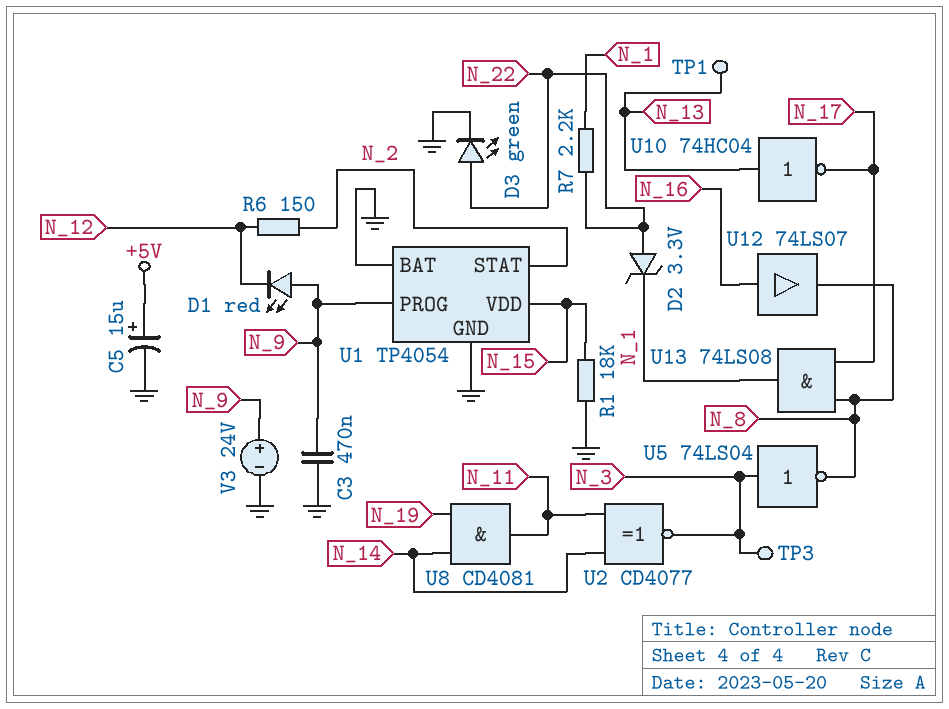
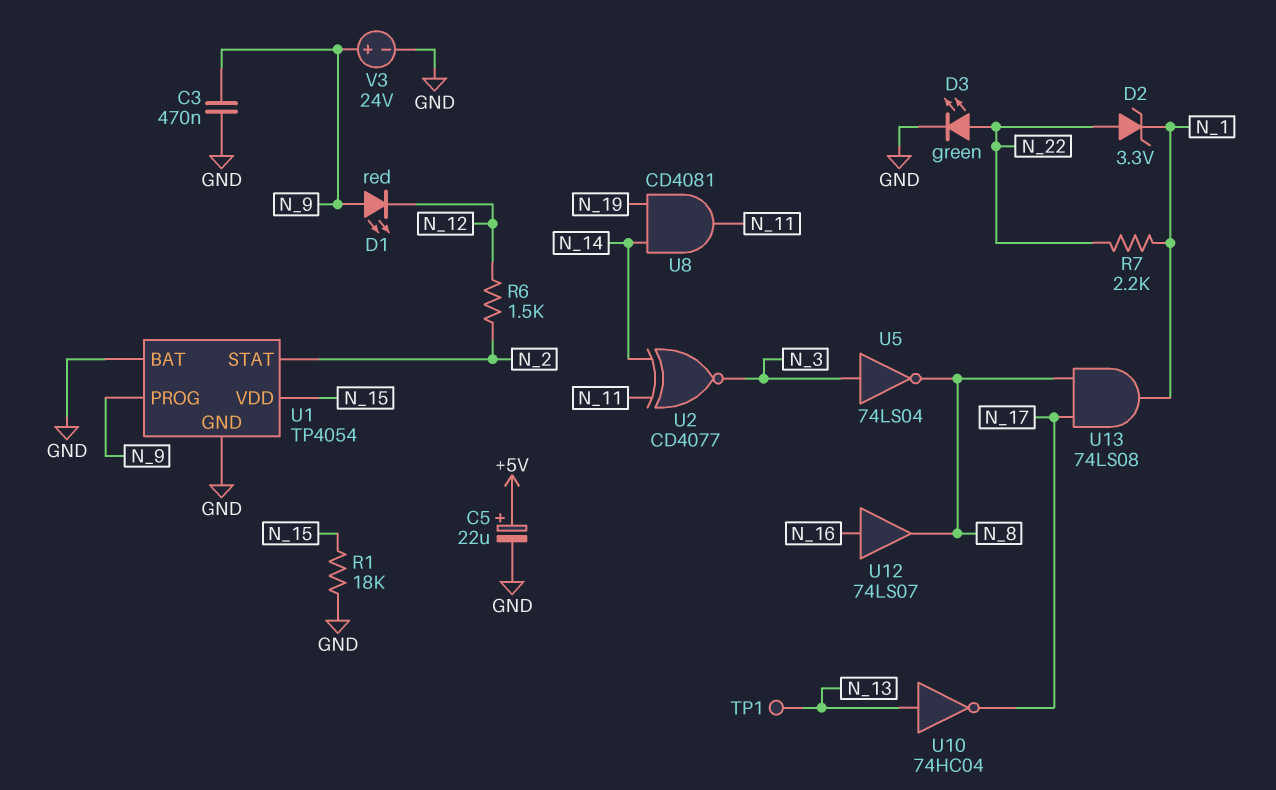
C5: 15uF (plus +5V, minus GND) -> 22uF (plus +5V, minus GND)
R6: 150 (N_2, N_12) -> 1.5k (N_2, N_12)
TP3: test point (N_3) -> none

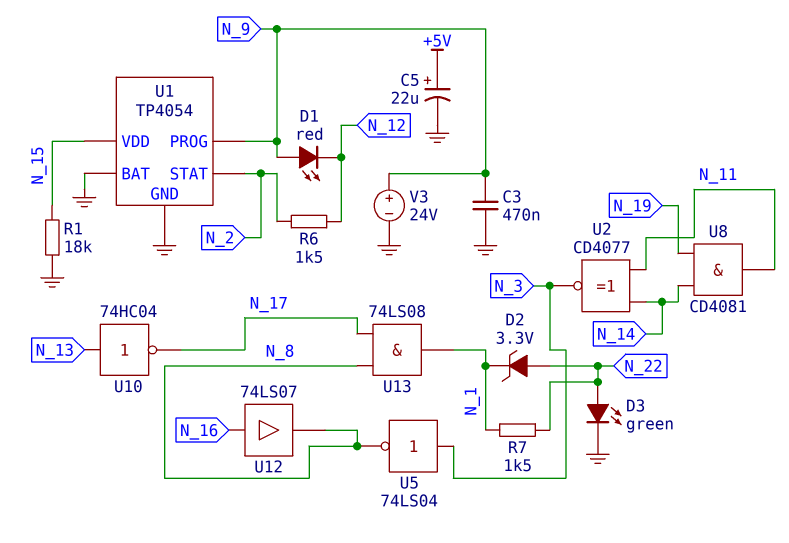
R7: 2.2k (N_1, N_22) -> 1.5k (N_1, N_22)
TP1: test point (N_13) -> none

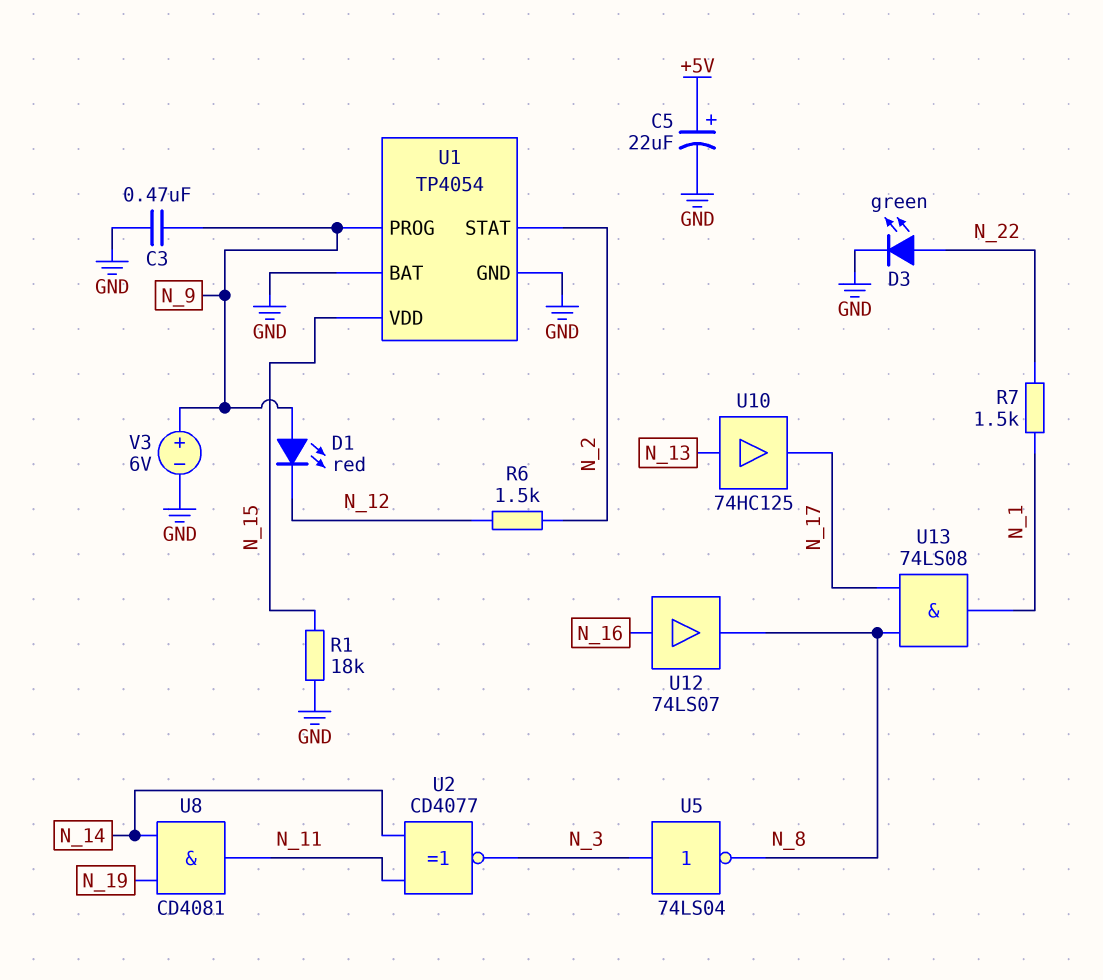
D2: zener 3.3V (A N_22, K N_1) -> none
U10: NOT 74HC04 (in N_13, out N_17) -> buffer 74HC125 (in N_13, out N_17)
V3: 24V (plus N_9, minus GND) -> 6V (plus N_9, minus GND)

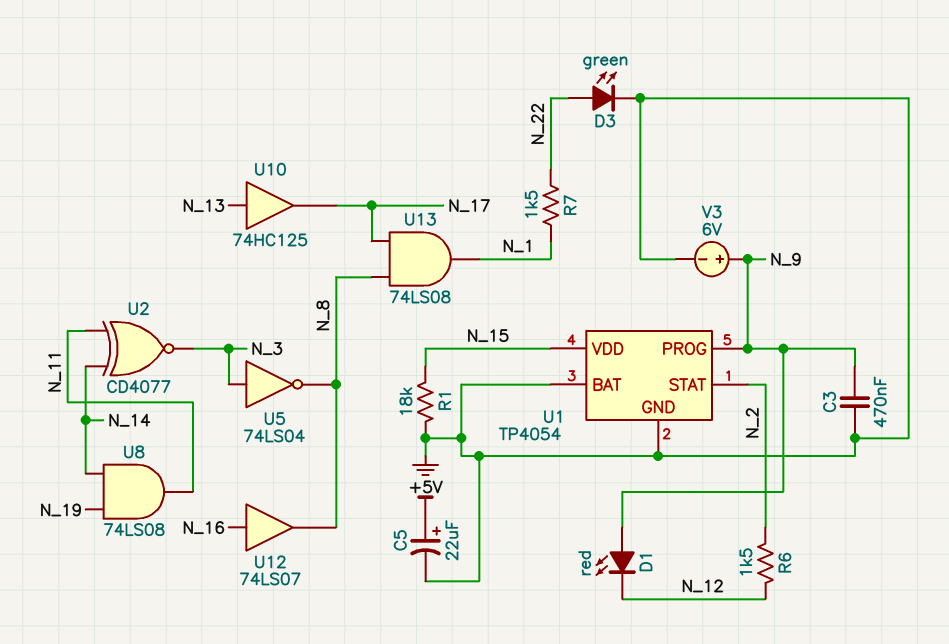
U8: AND CD4081 (in N_14, in N_19, out N_11) -> AND 74LS08 (in N_14, in N_19, out N_11)

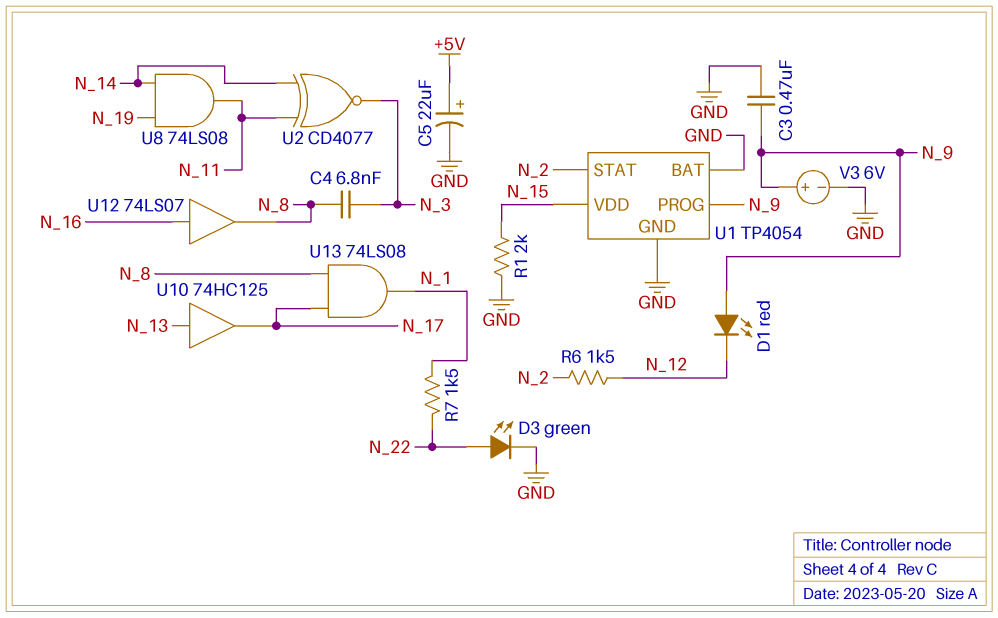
C4: none -> 6.8nF (N_3, N_8)
R1: 18k (GND, N_15) -> 2k (GND, N_15)
U5: NOT 74LS04 (in N_3, out N_8) -> none

